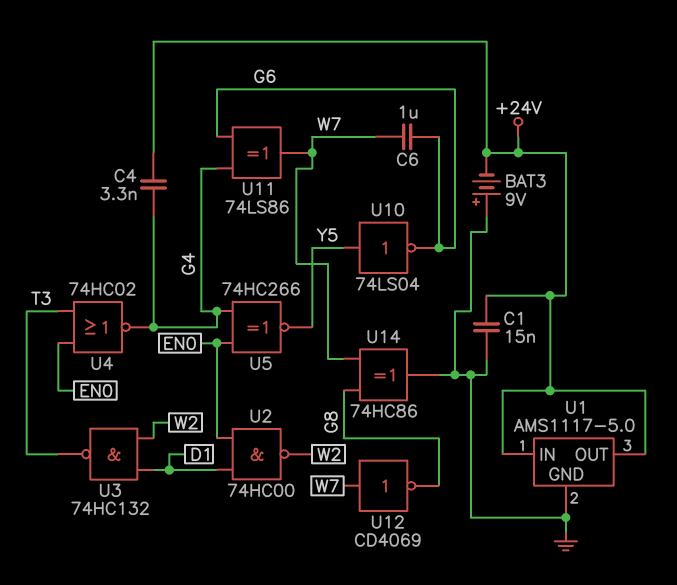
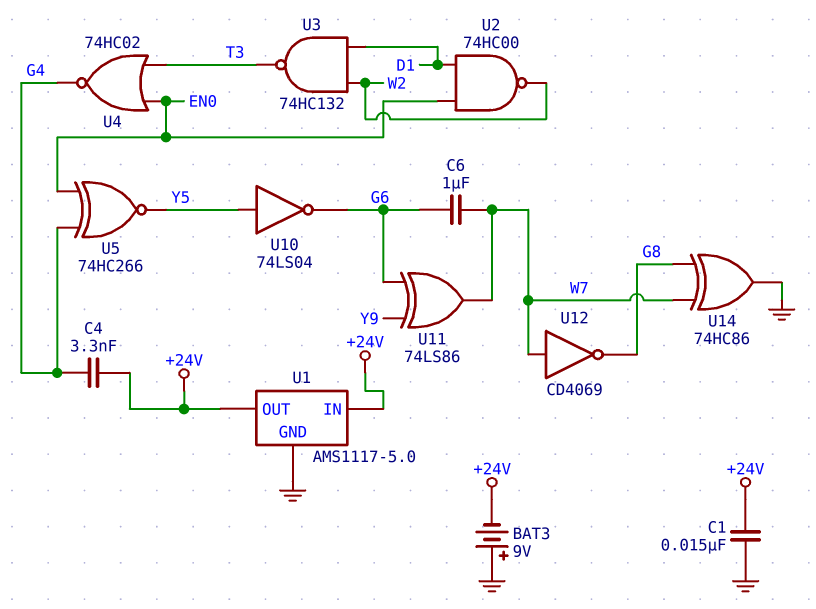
U11: XOR 74LS86 (in G4, in G6, out W7) -> XOR 74LS86 (in G6, in Y9, out W7)

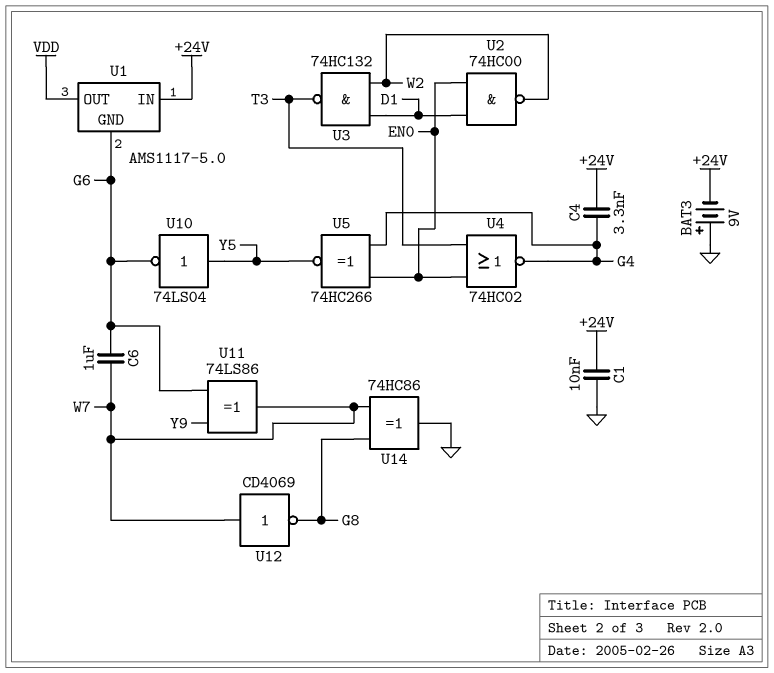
C1: 15nF (+24V, GND) -> 10nF (+24V, GND)
U1 pin GND: GND -> G6
U1 pin OUT: +24V -> VDD

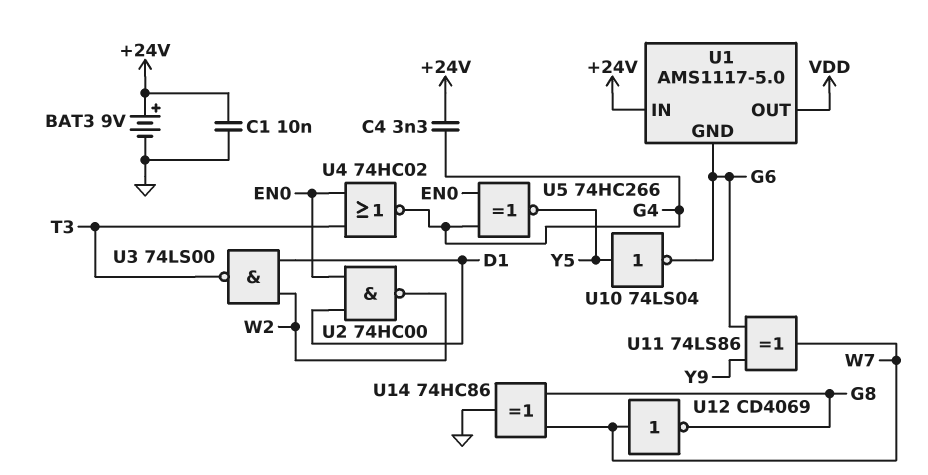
BAT3: 9V (plus GND, minus +24V) -> 9V (plus +24V, minus GND)
C6: 1uF (G6, W7) -> none
U3: NAND 74HC132 (in D1, in W2, out T3) -> NAND 74LS00 (in D1, in W2, out T3)

